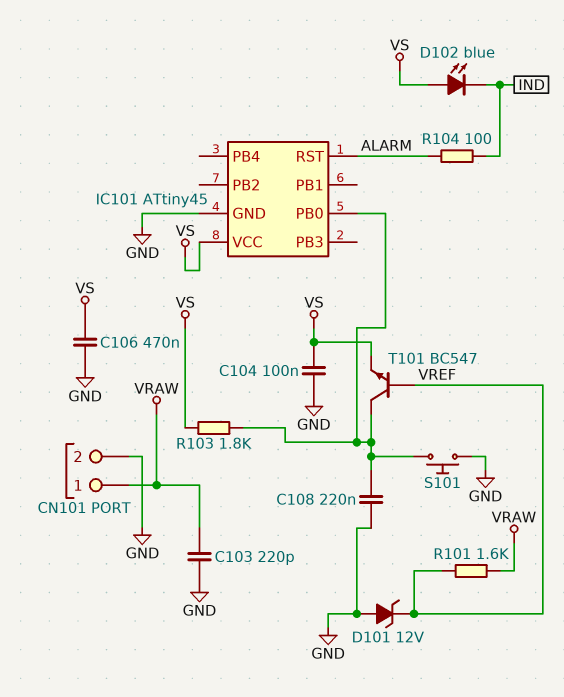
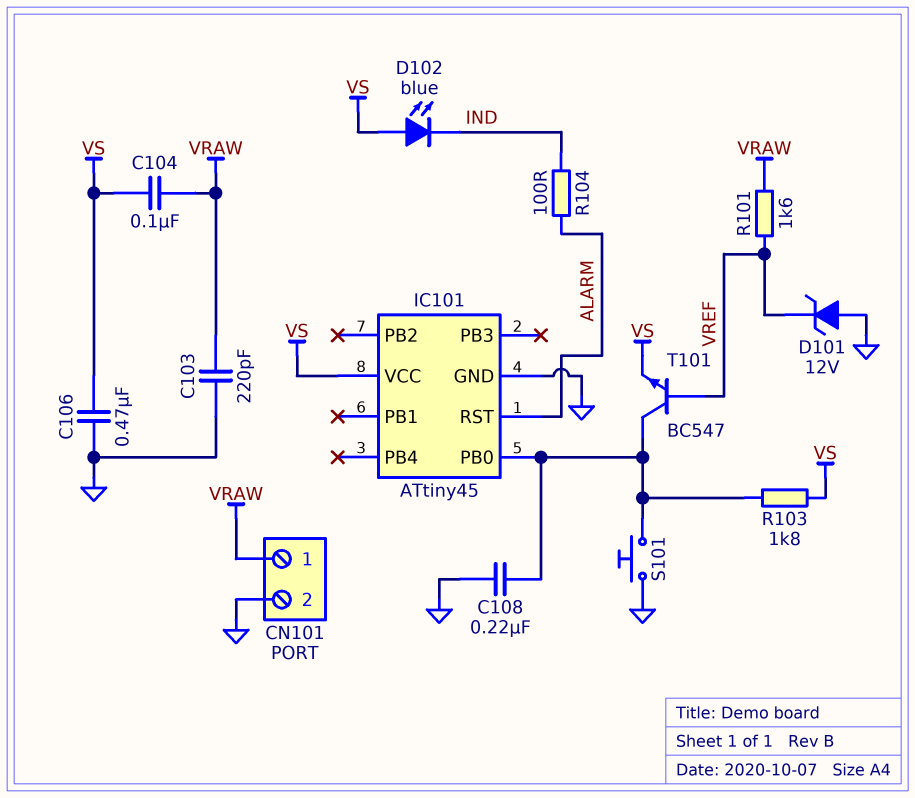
C104: 100nF (GND, VS) -> 100nF (VRAW, VS)

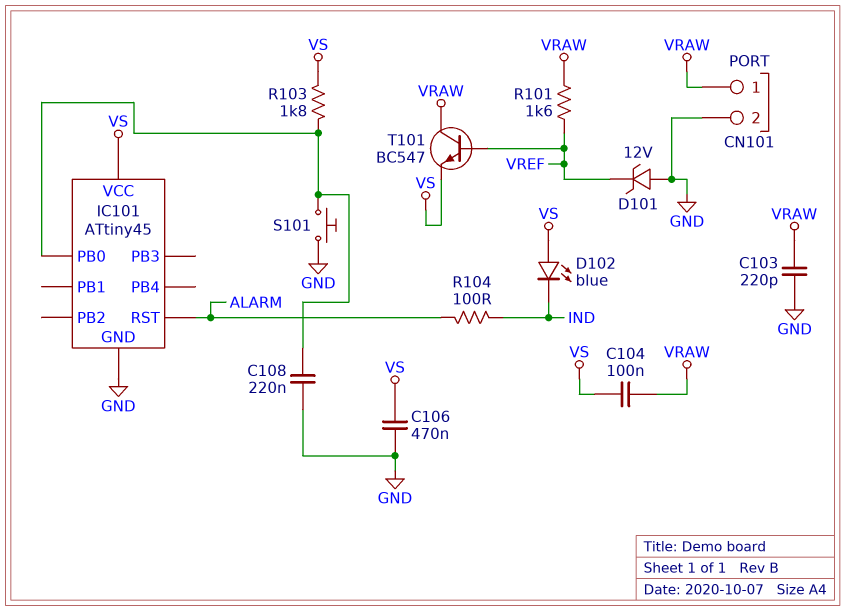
T101: NPN BC547 (B VREF, C IC101/PB0, E VS) -> NPN BC547 (B VREF, C VRAW, E VS)

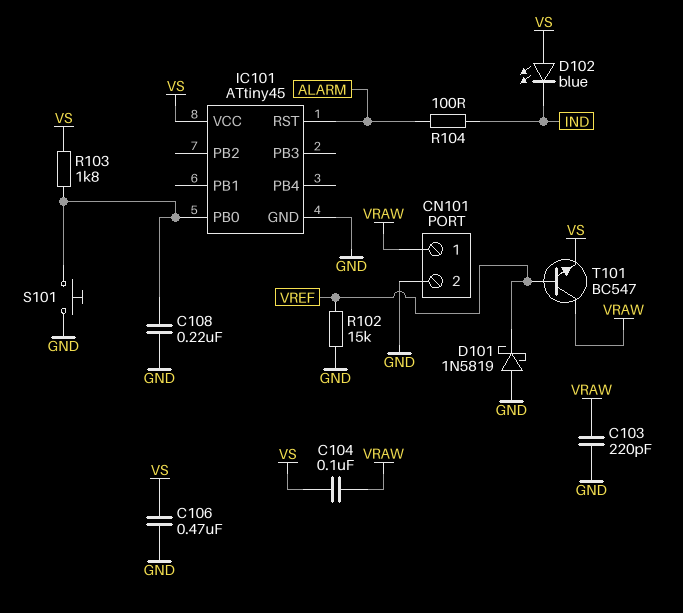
D101: zener 12V (A GND, K VREF) -> schottky 1N5819 (A GND, K VREF)
R101: 1.6k (VRAW, VREF) -> none
R102: none -> 15k (GND, VREF)

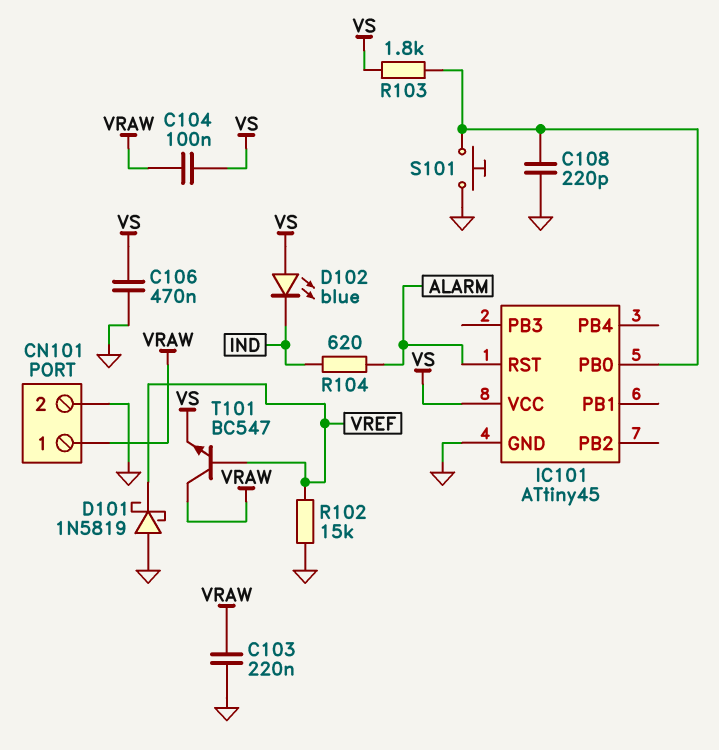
C103: 220pF (GND, VRAW) -> 220nF (GND, VRAW)
C108: 220nF (GND, IC101/PB0) -> 220pF (GND, IC101/PB0)
R104: 100 (ALARM, IND) -> 620 (ALARM, IND)

